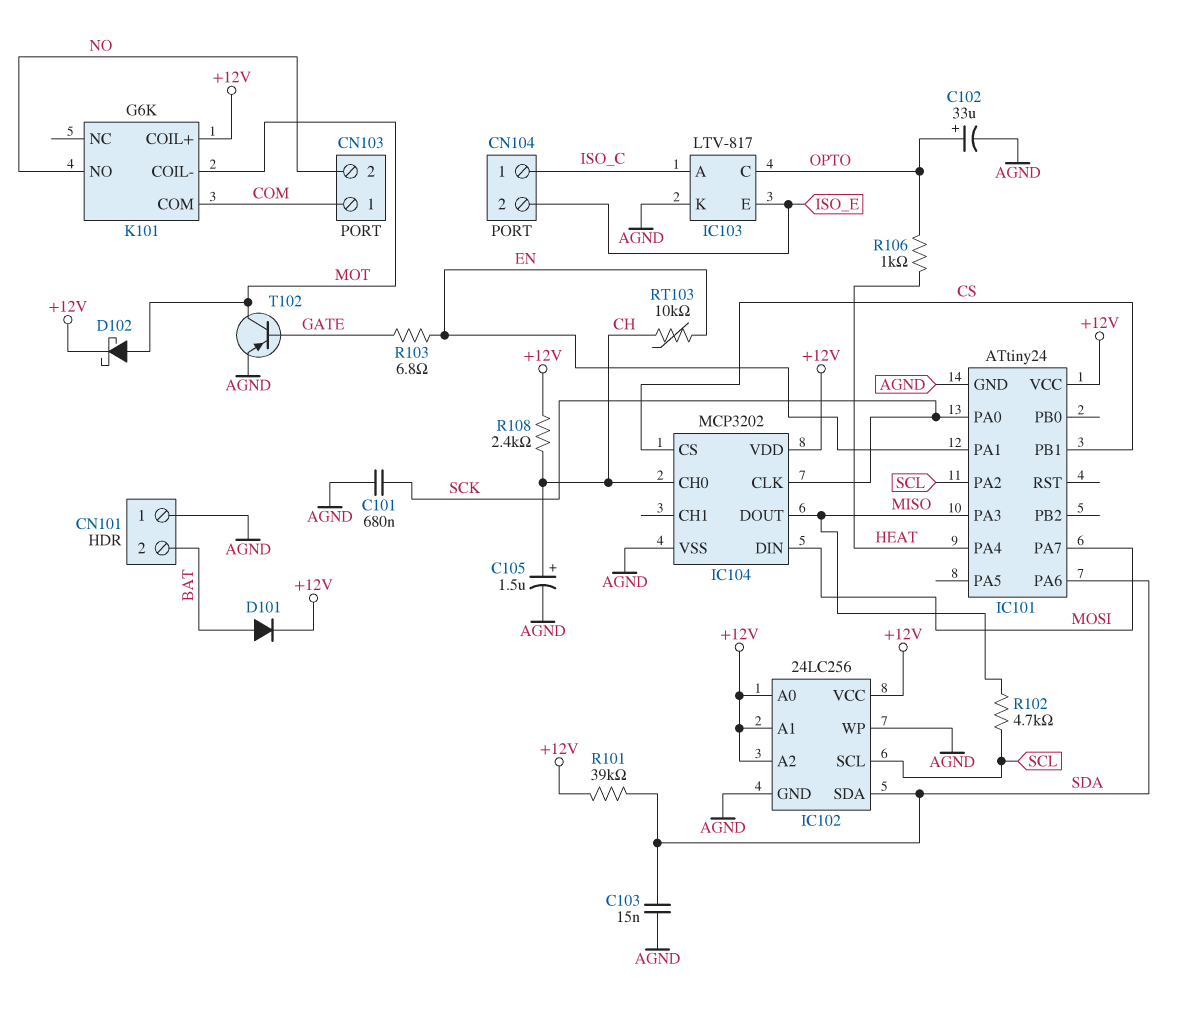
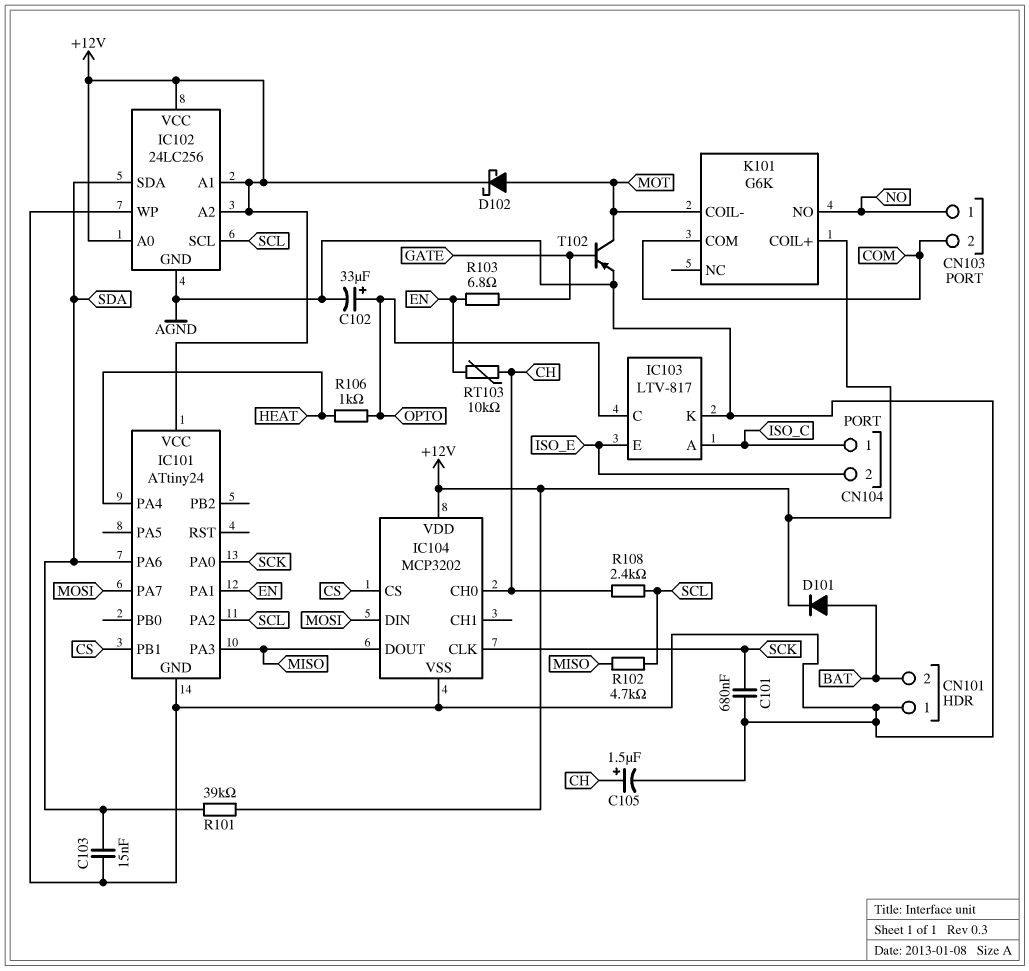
CN103 pin 1: COM -> NO
CN103 pin 2: NO -> COM
R108: 2.4k (+12V, CH) -> 2.4k (CH, SCL)

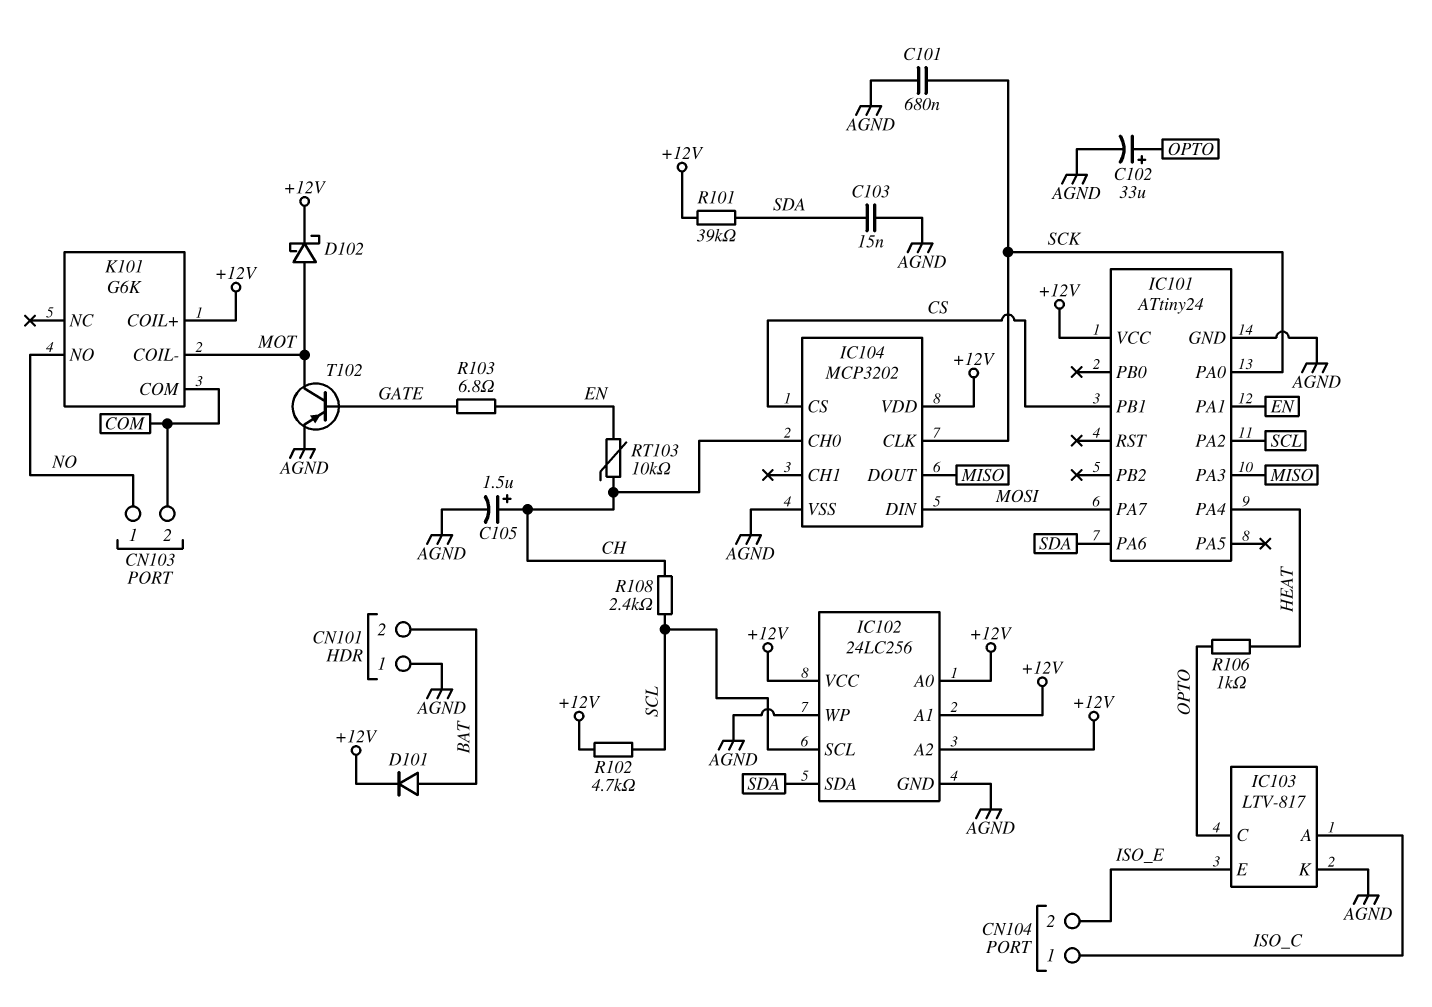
R102: 4.7k (MISO, SCL) -> 4.7k (+12V, SCL)

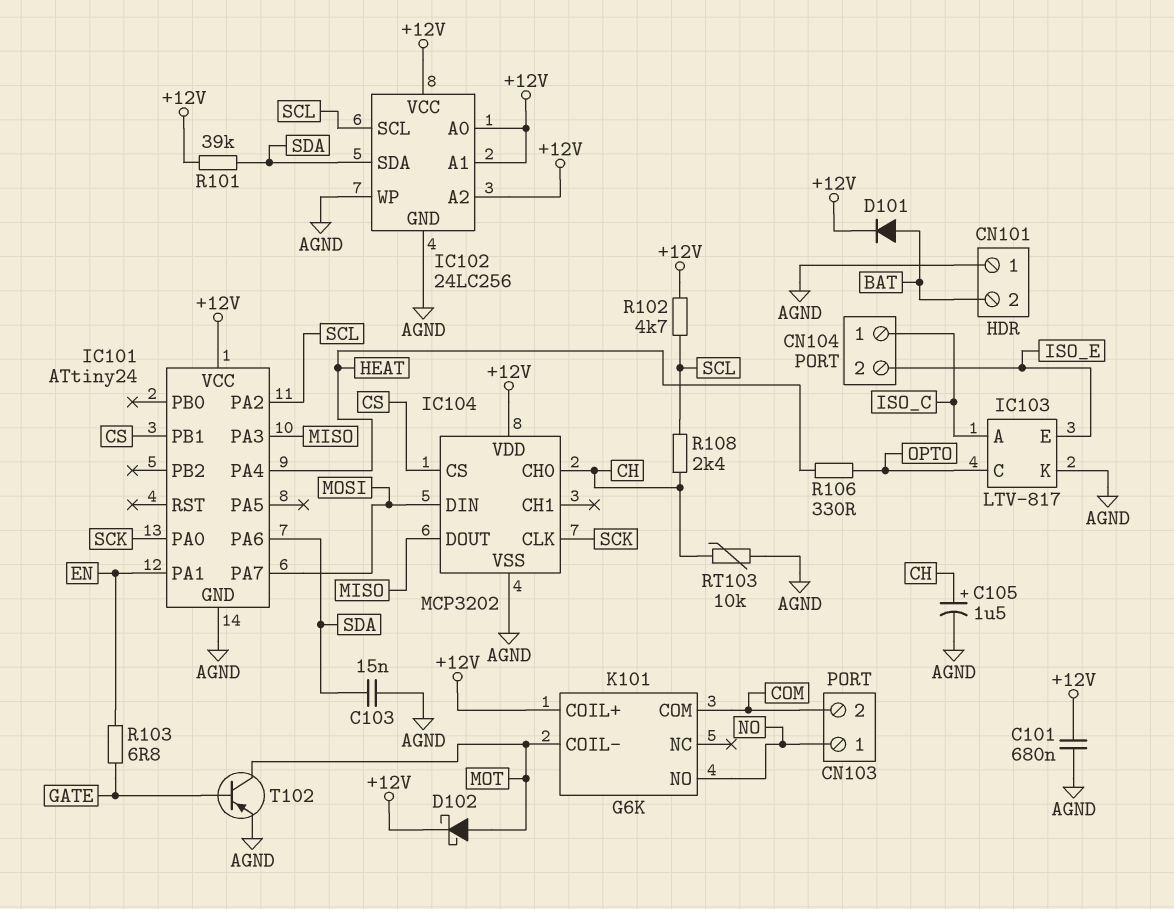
C101: 680nF (AGND, SCK) -> 680nF (+12V, AGND)
C102: 33uF (plus OPTO, minus AGND) -> none
R106: 1k (HEAT, OPTO) -> 330 (HEAT, OPTO)
RT103: 10k (CH, EN) -> 10k (AGND, CH)

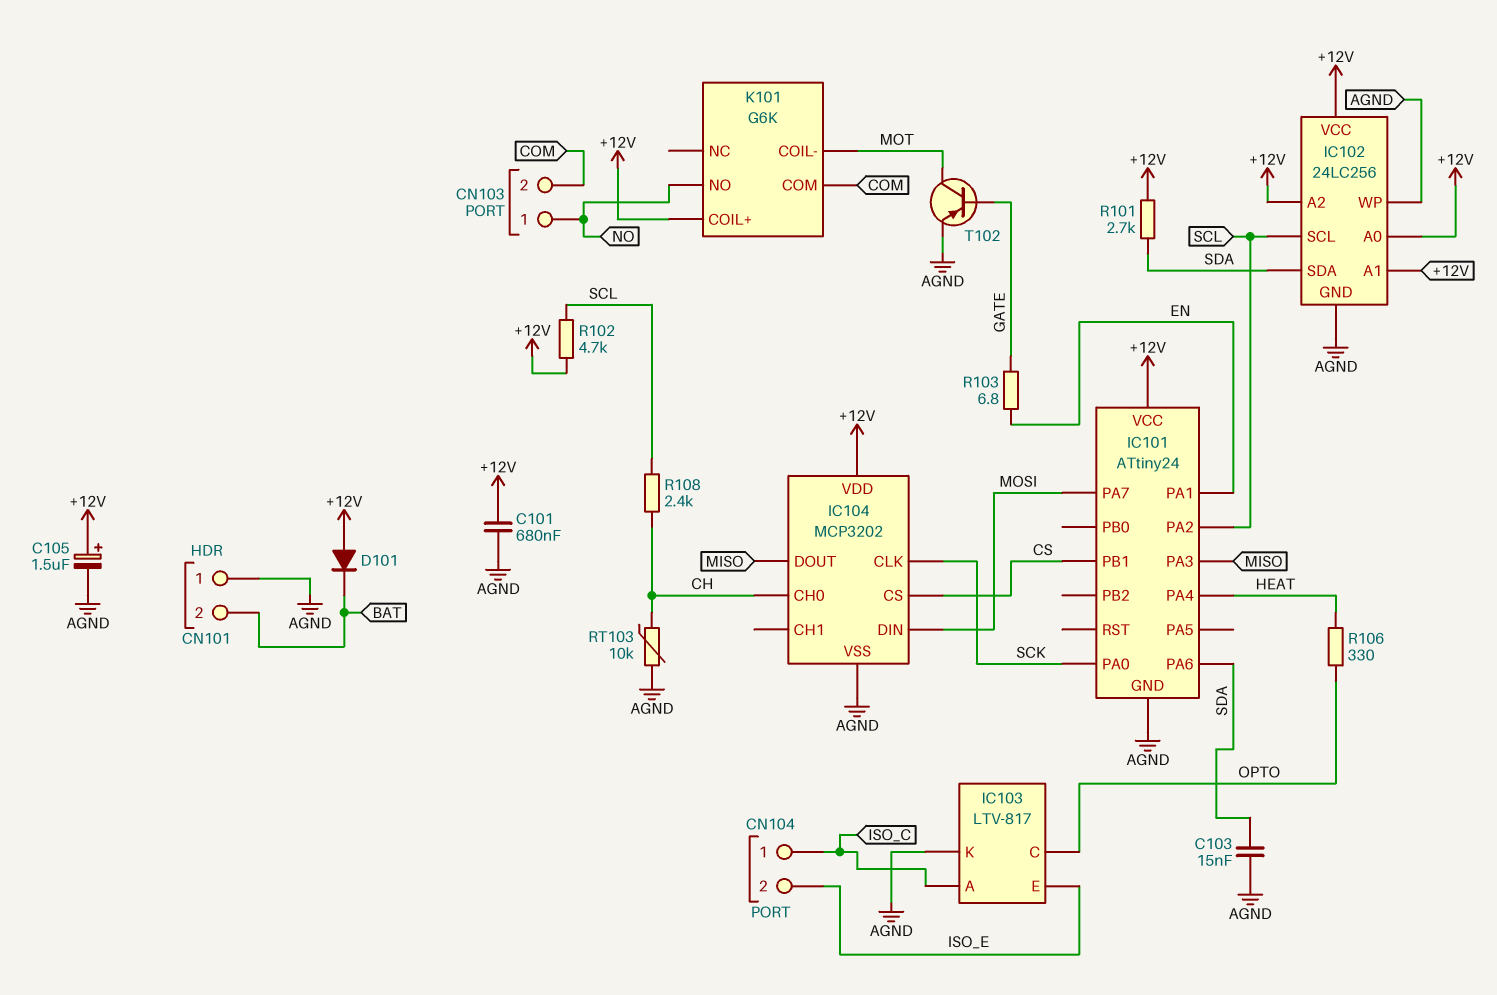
C105: 1.5uF (plus CH, minus AGND) -> 1.5uF (plus +12V, minus AGND)
D101: diode (A BAT, K +12V) -> diode (A +12V, K BAT)
D102: schottky (A MOT, K +12V) -> none
R101: 39k (+12V, SDA) -> 2.7k (+12V, SDA)

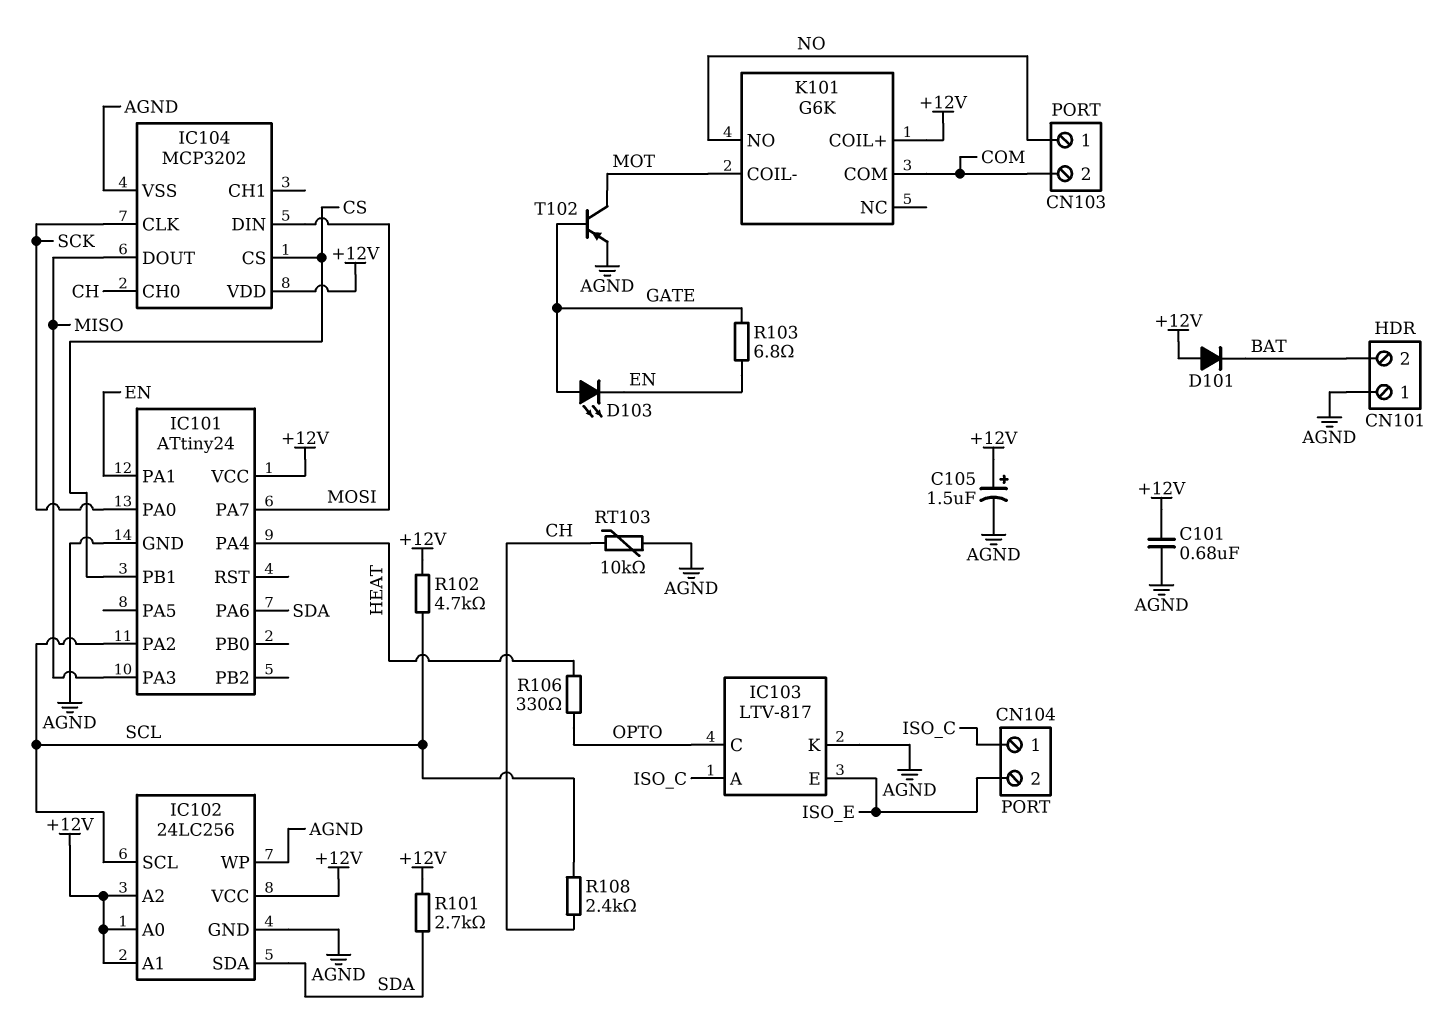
C103: 15nF (AGND, SDA) -> none
D103: none -> LED (A GATE, K EN)

